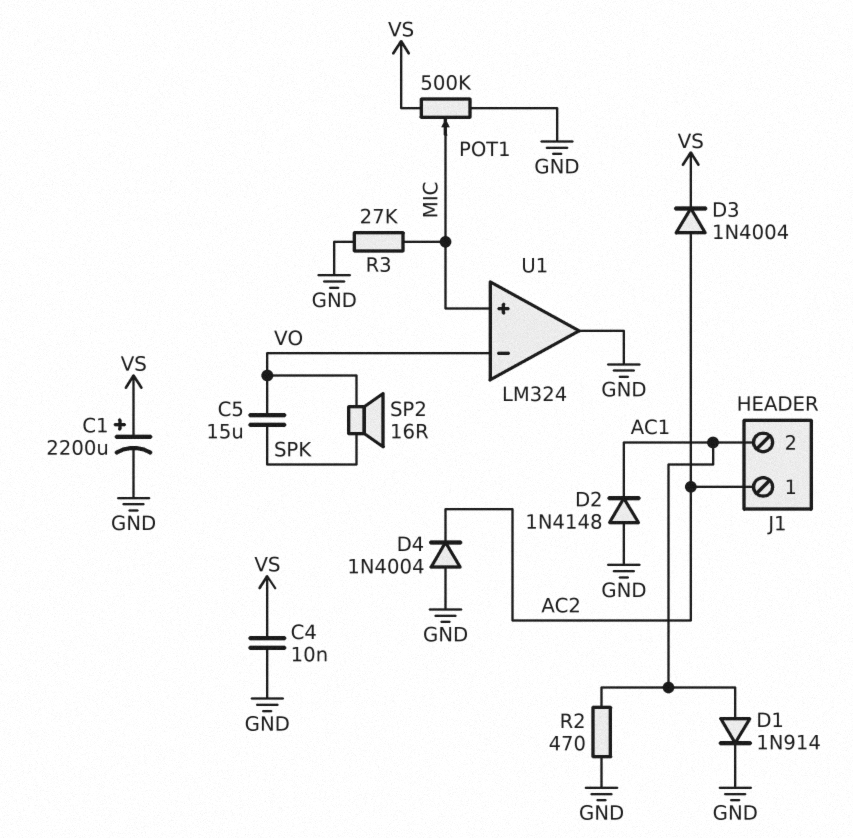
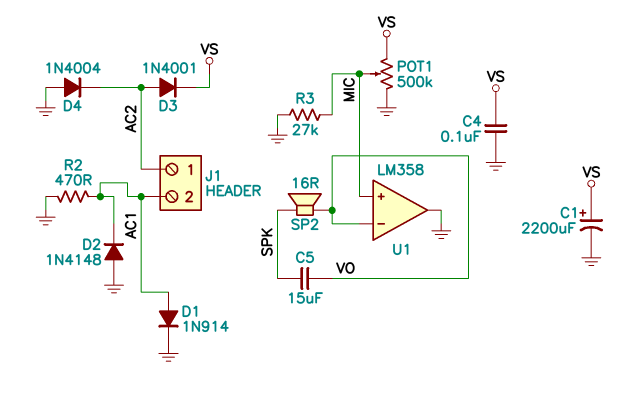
C4: 10nF (GND, VS) -> 100nF (GND, VS)
D3: diode 1N4004 (A AC2, K VS) -> diode 1N4001 (A AC2, K VS)
U1: LM324 -> LM358

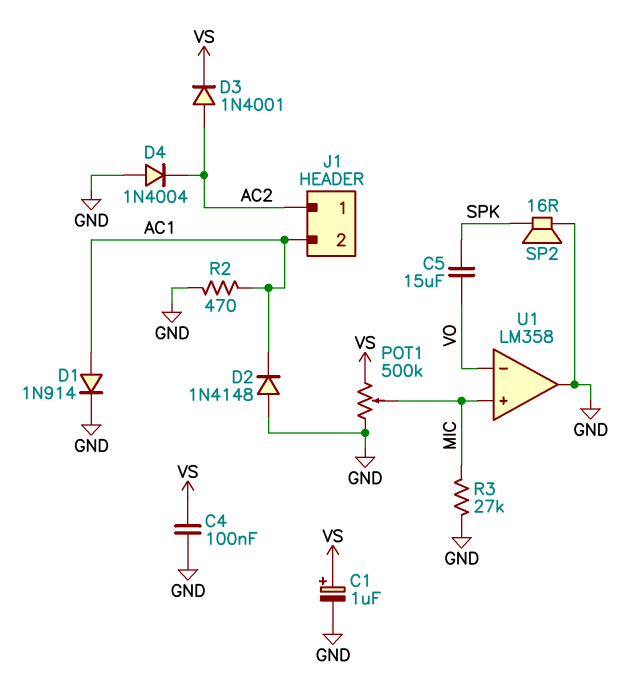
C1: 2200uF (plus VS, minus GND) -> 1uF (plus VS, minus GND)
SP2: speaker 16R (SPK, VO) -> speaker 16R (GND, SPK)

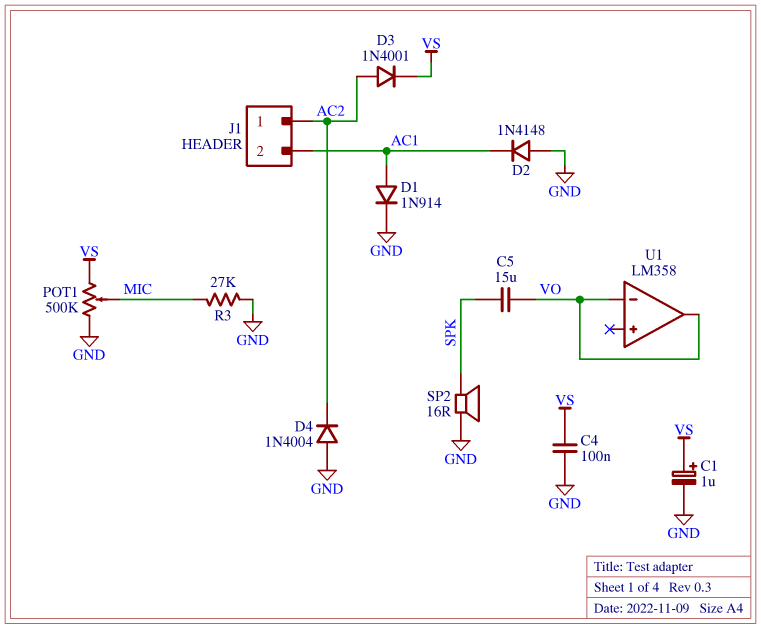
R2: 470 (AC1, GND) -> none
U1 pin in+: MIC -> none
U1 pin out: GND -> VO

